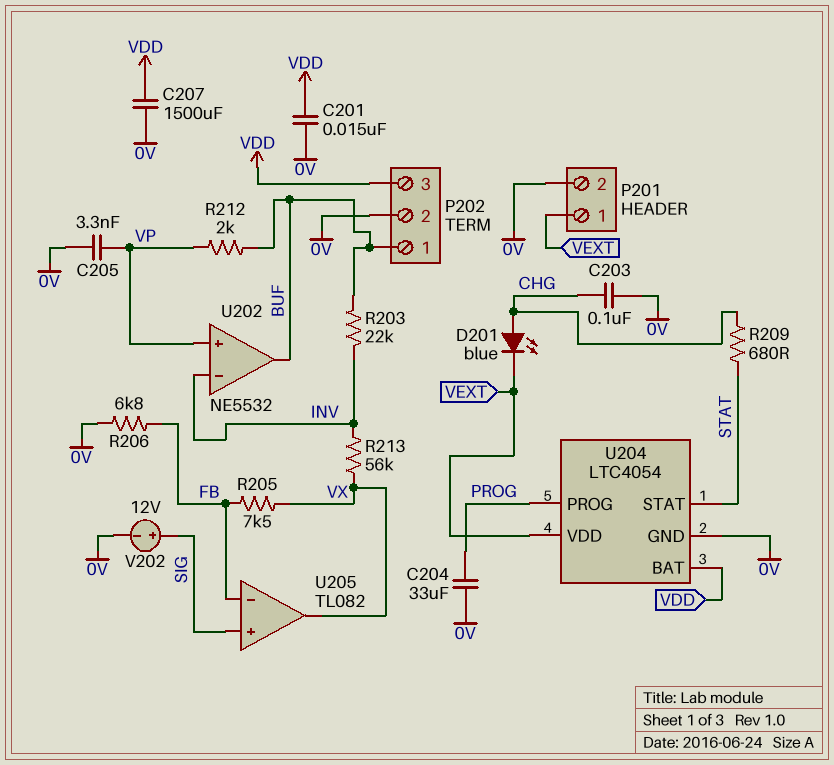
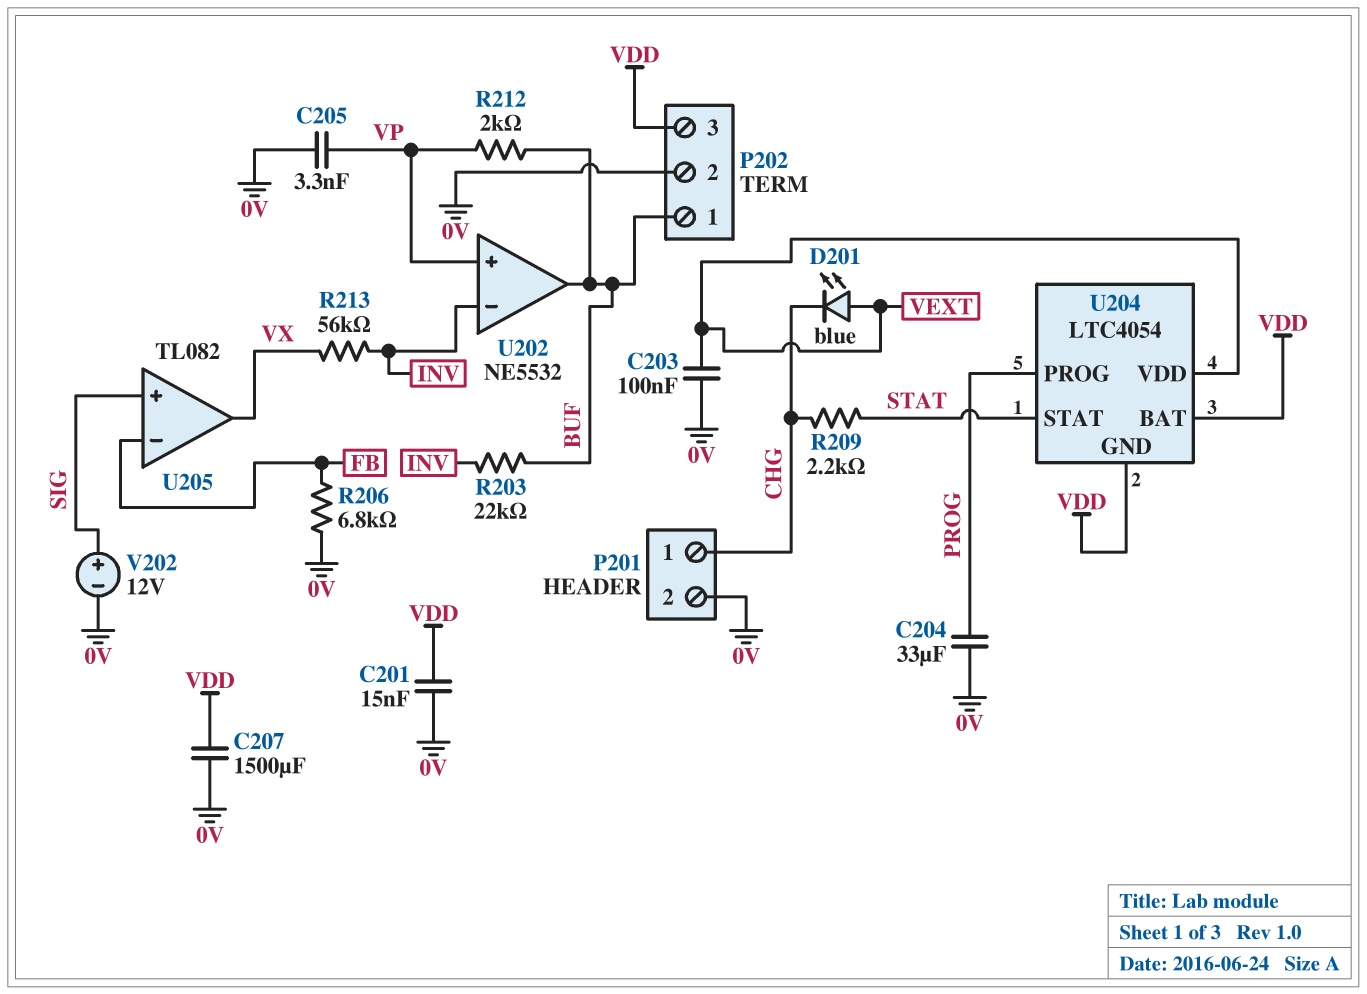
C203: 100nF (0V, CHG) -> 100nF (0V, VEXT)
D201: LED blue (A CHG, K VEXT) -> LED blue (A VEXT, K CHG)
P201 pin 1: VEXT -> CHG
R205: 7.5k (FB, VX) -> none
R209: 680 (CHG, STAT) -> 2.2k (CHG, STAT)
U204 pin GND: 0V -> VDD

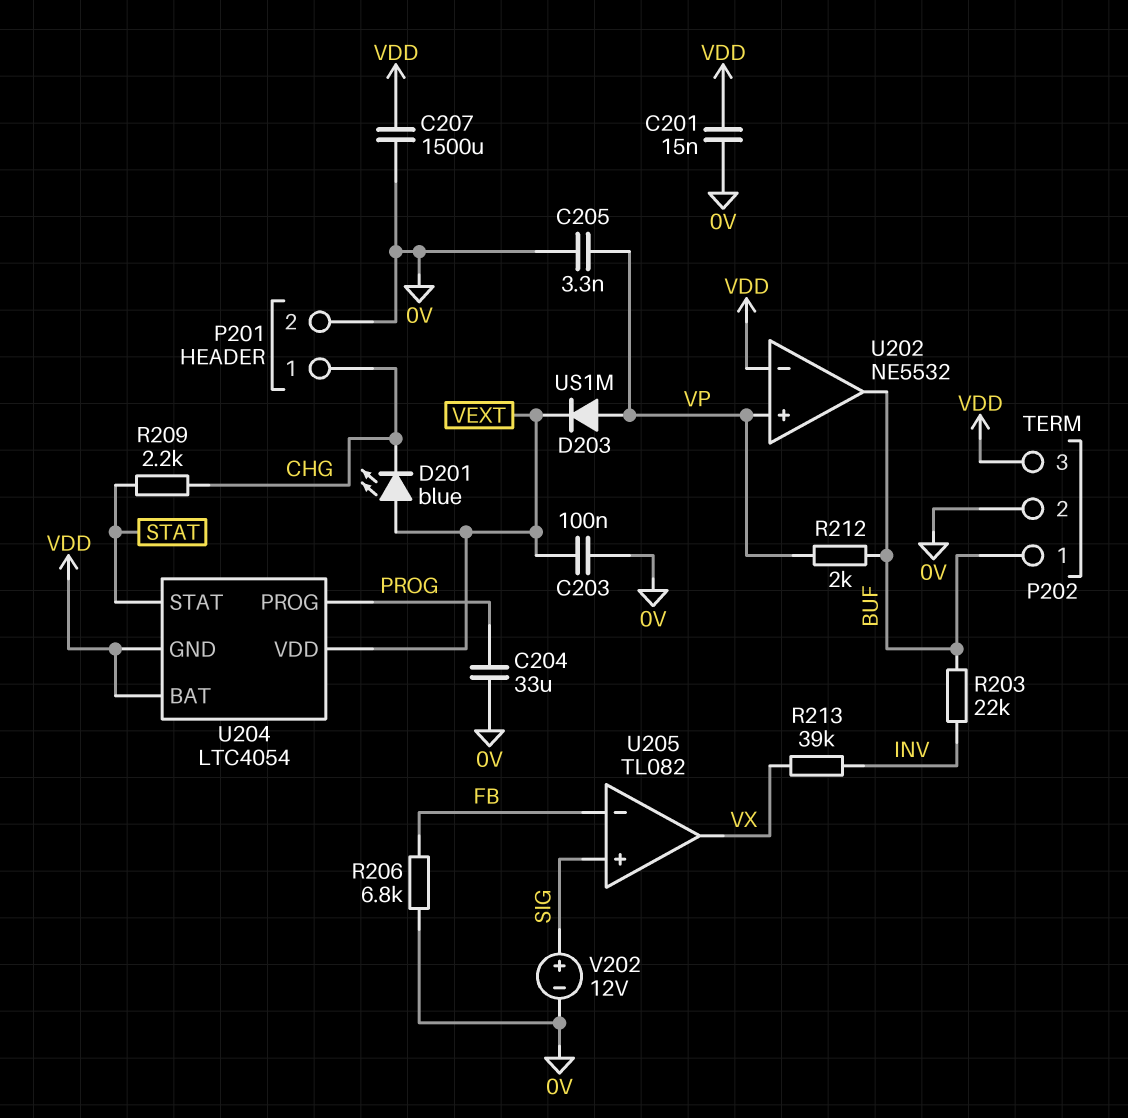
D203: none -> diode US1M (A VP, K VEXT)
R213: 56k (INV, VX) -> 39k (INV, VX)
U202 pin in-: INV -> VDD

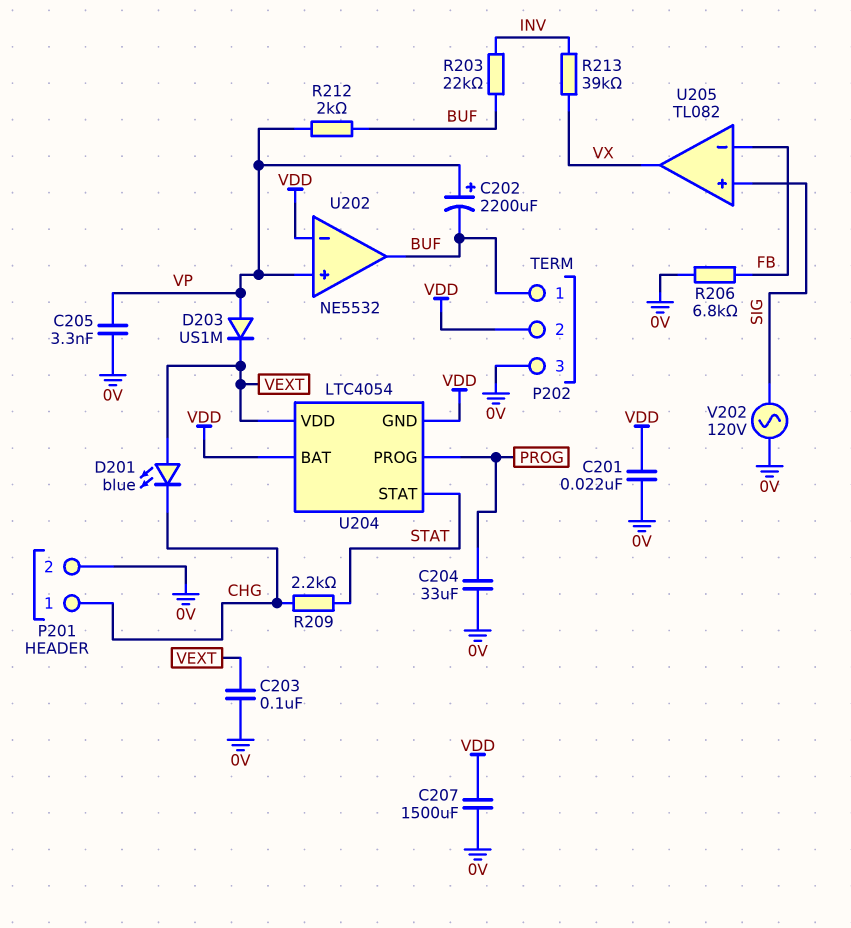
C201: 15nF (0V, VDD) -> 22nF (0V, VDD)
C202: none -> 2200uF (plus VP, minus BUF)
P202 pin 2: 0V -> VDD
P202 pin 3: VDD -> 0V
V202: 12V (plus SIG, minus 0V) -> AC 120V (0V, SIG)

